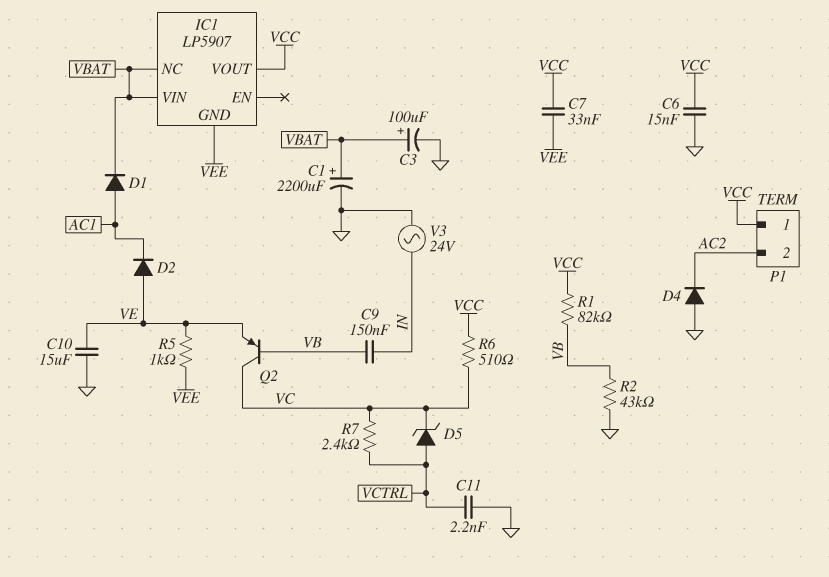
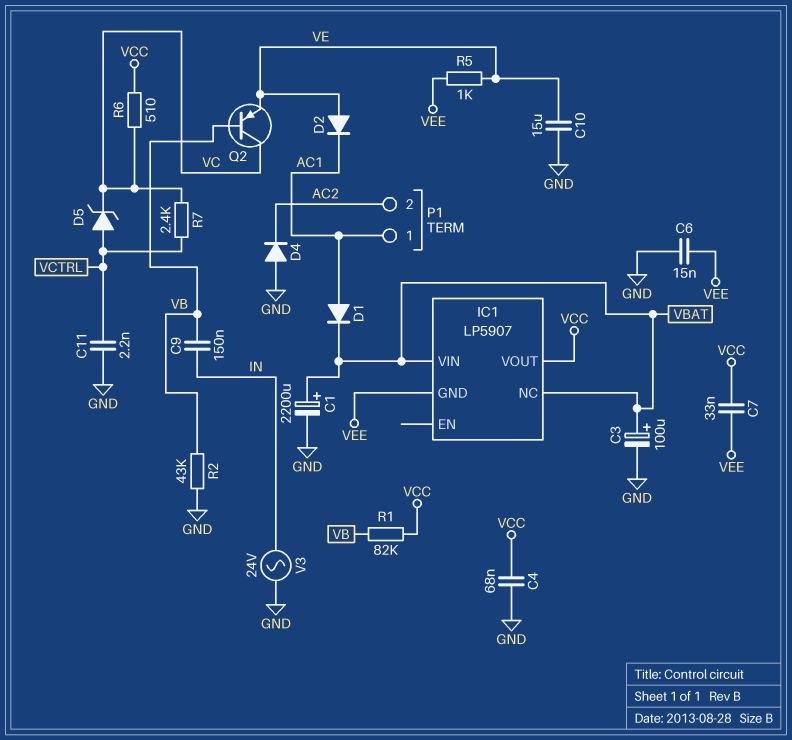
C4: none -> 68nF (GND, VCC)
C6: 15nF (GND, VCC) -> 15nF (GND, VEE)
P1 pin 1: VCC -> AC1

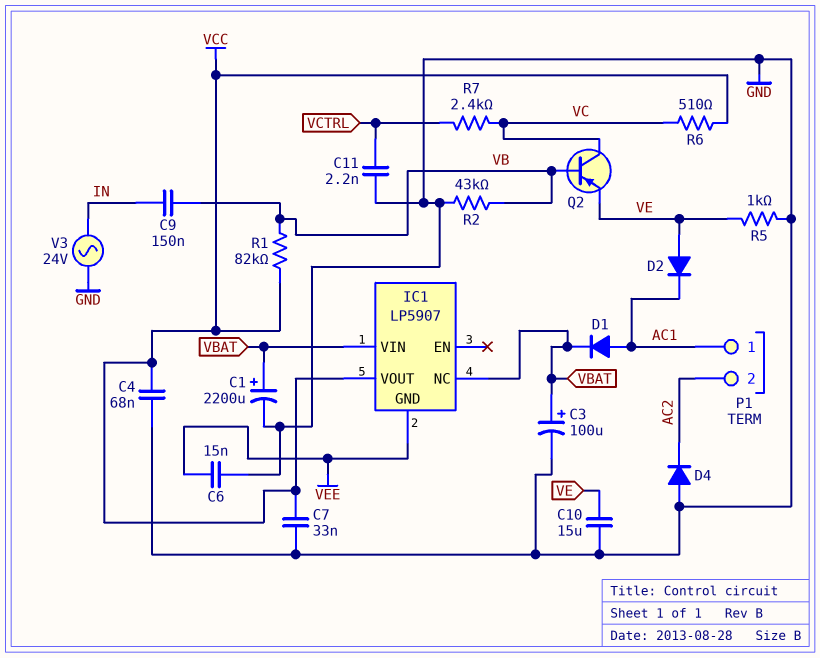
C7: 33nF (VCC, VEE) -> 33nF (GND, VCC)
D5: zener (A VCTRL, K VC) -> none
R5: 1k (VE, VEE) -> 1k (GND, VE)

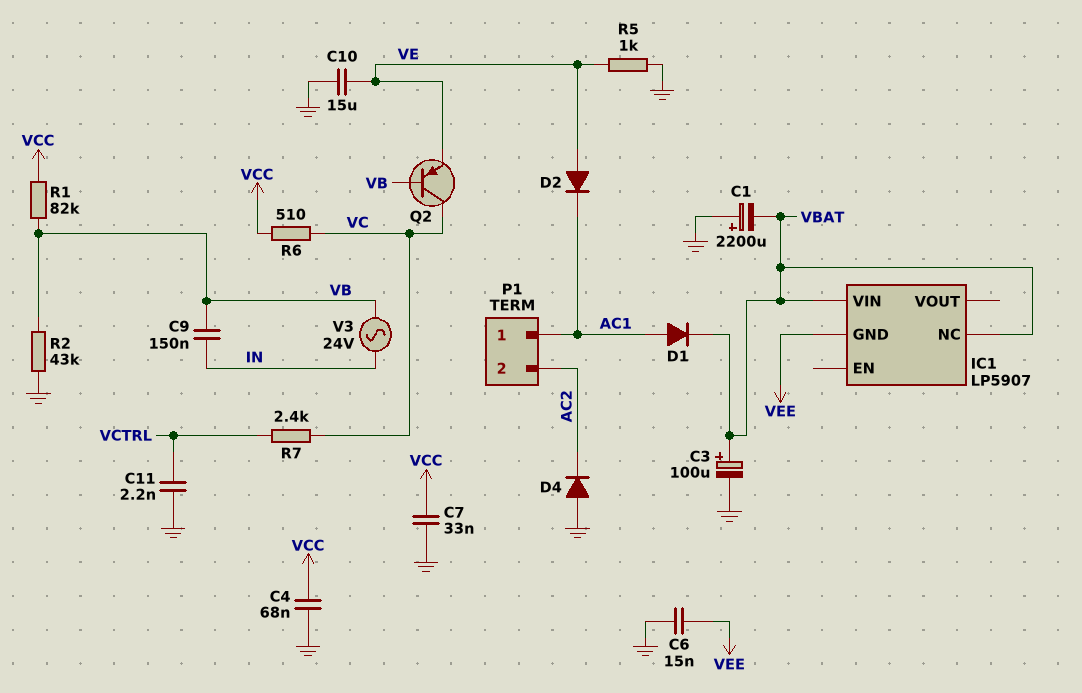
C1: 2200uF (plus VBAT, minus GND) -> 2200uF (plus GND, minus VBAT)
IC1 pin VOUT: VCC -> none
V3: AC 24V (GND, IN) -> AC 24V (IN, VB)

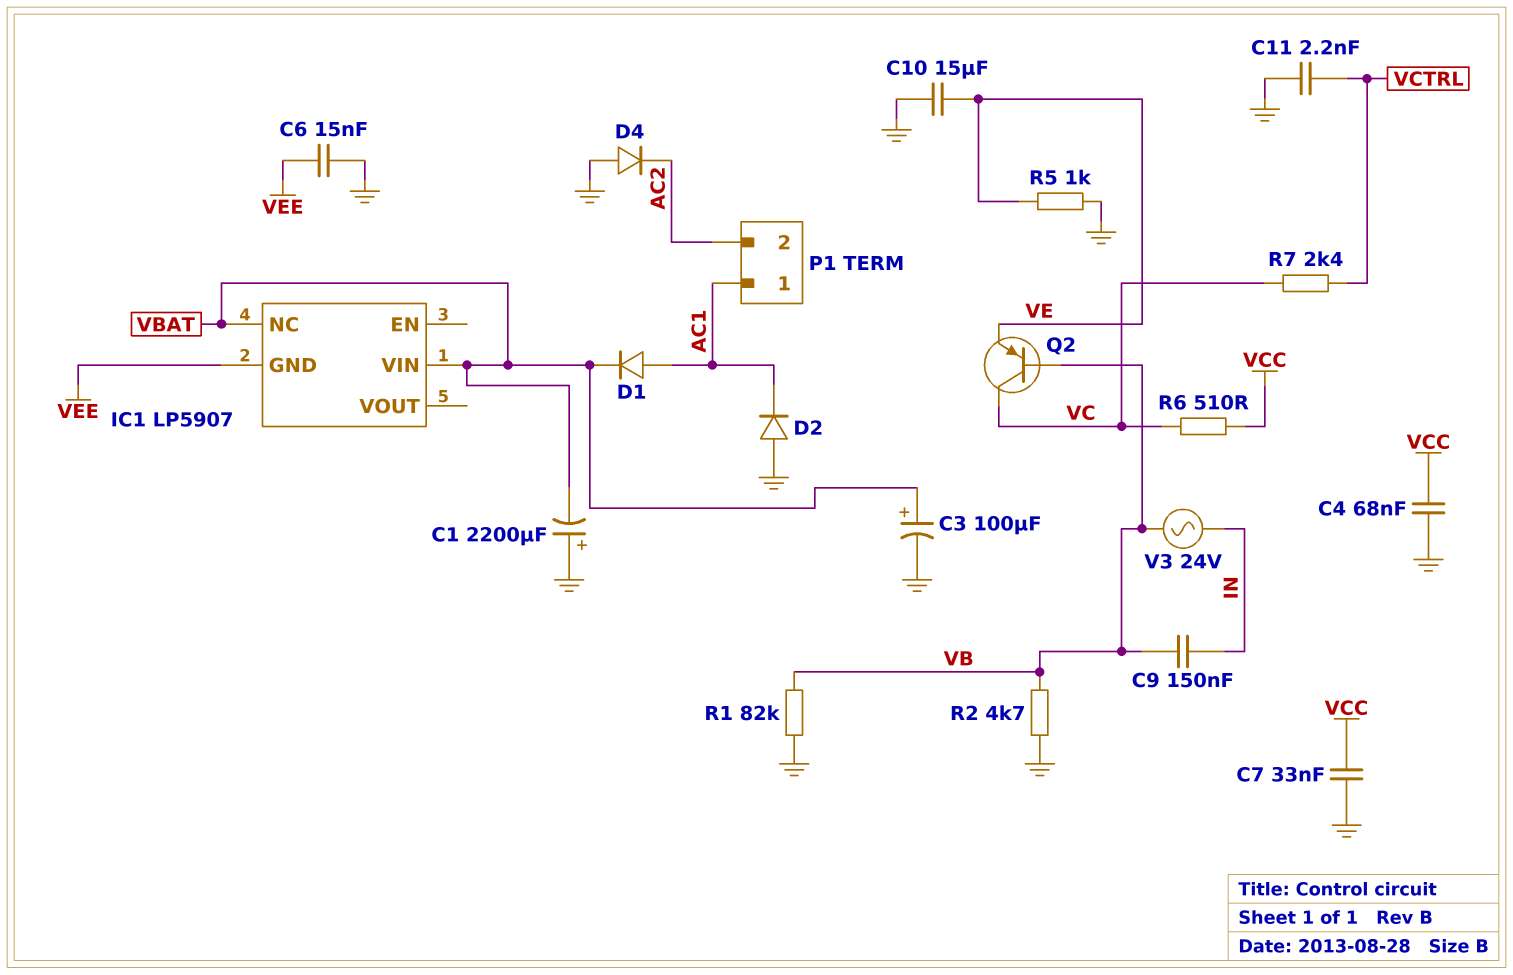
D2: diode (A VE, K AC1) -> diode (A GND, K AC1)
R1: 82k (VB, VCC) -> 82k (GND, VB)
R2: 43k (GND, VB) -> 4.7k (GND, VB)

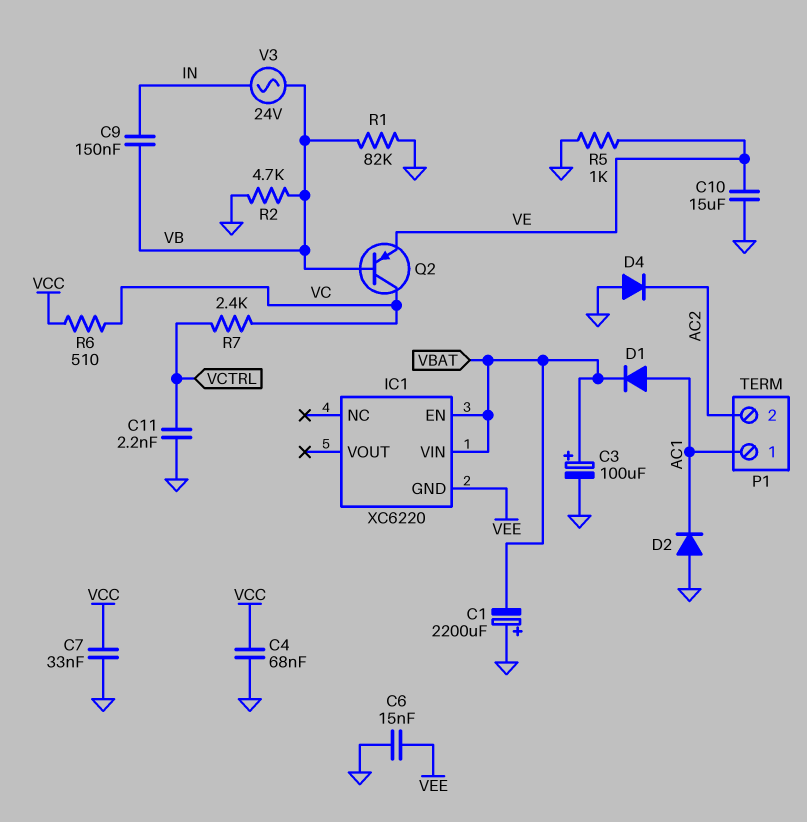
IC1: LP5907 -> XC6220
IC1 pin EN: none -> VBAT
IC1 pin NC: VBAT -> none

